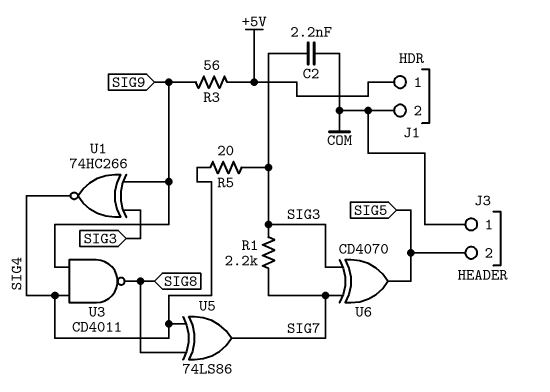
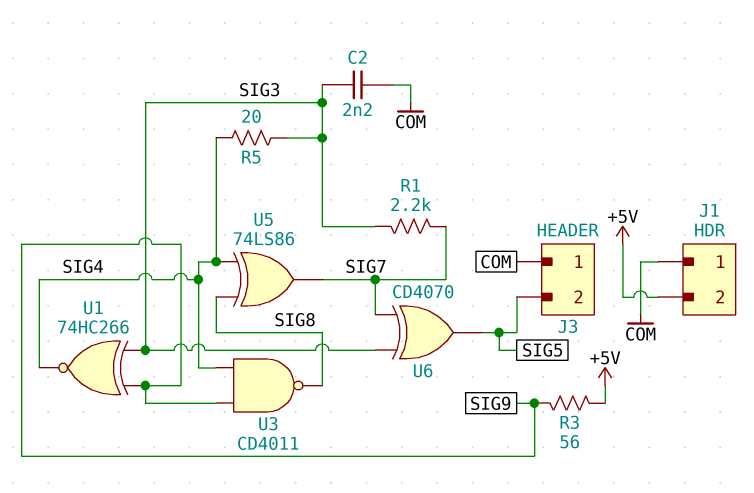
J1 pin 1: +5V -> COM
J1 pin 2: COM -> +5V

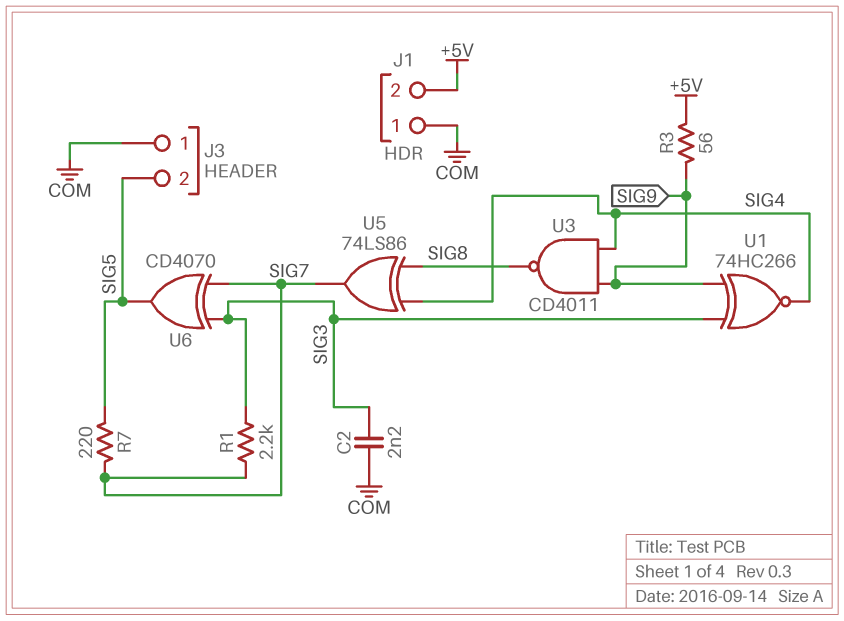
R5: 20 (SIG3, SIG4) -> none
R7: none -> 220 (SIG5, SIG7)

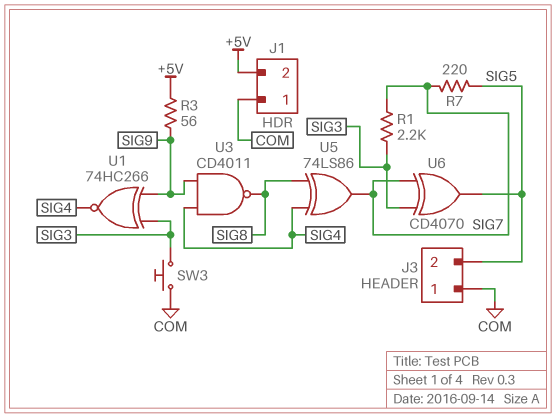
C2: 2.2nF (COM, SIG3) -> none
SW3: none -> button (COM, SIG3)

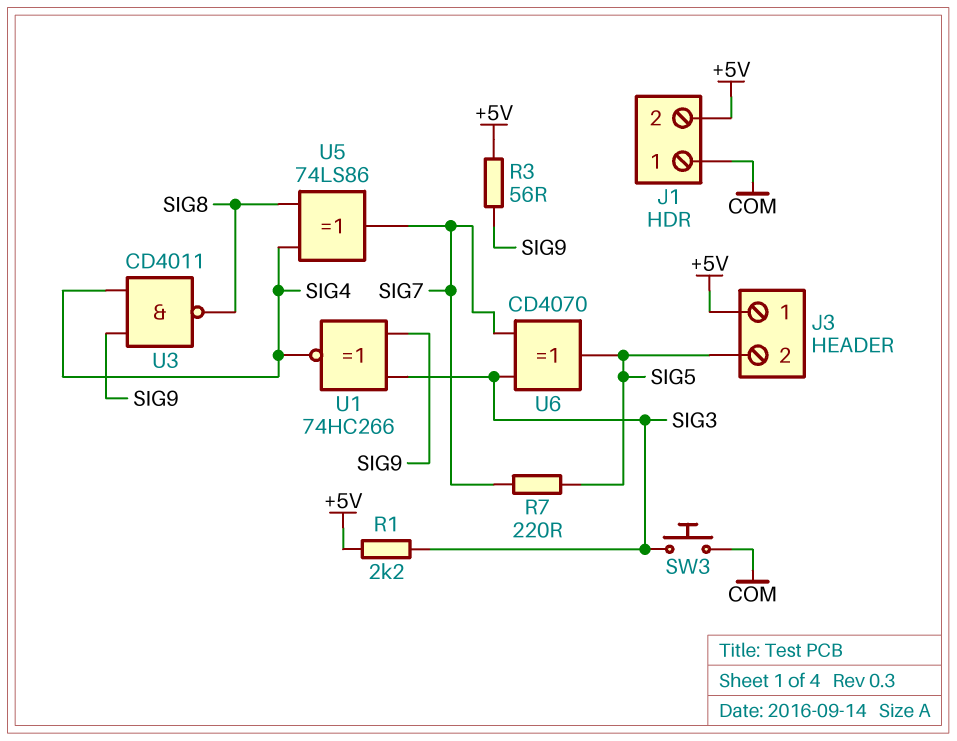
J3 pin 1: COM -> +5V
R1: 2.2k (SIG3, SIG7) -> 2.2k (+5V, SIG3)

